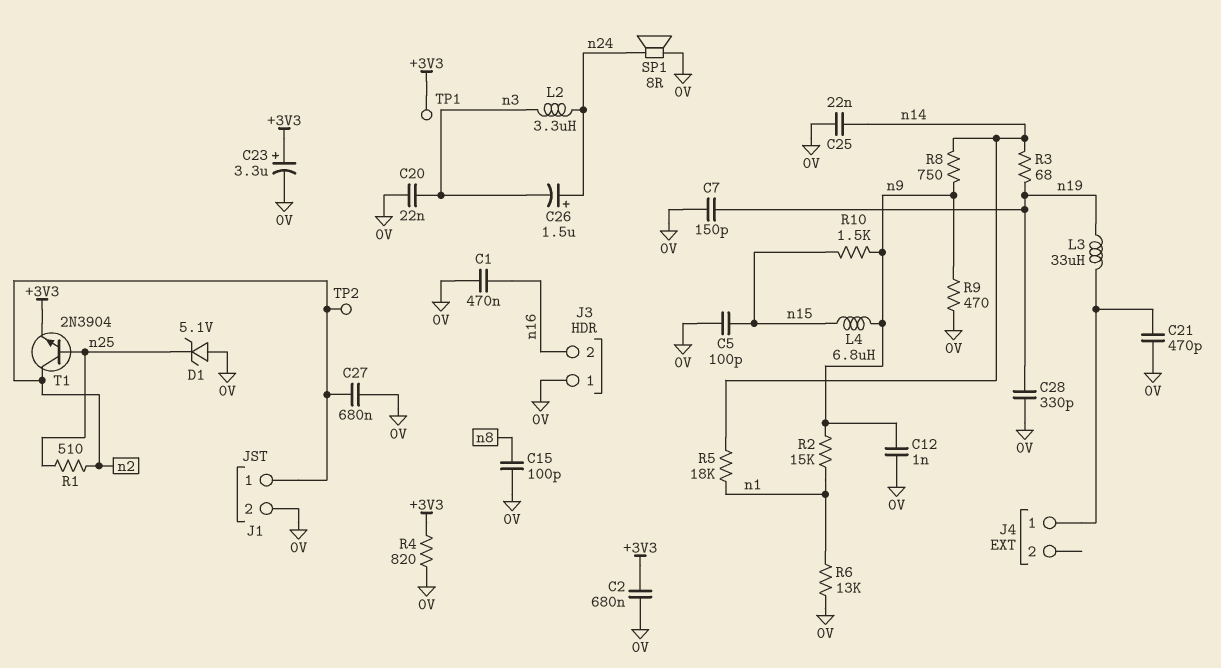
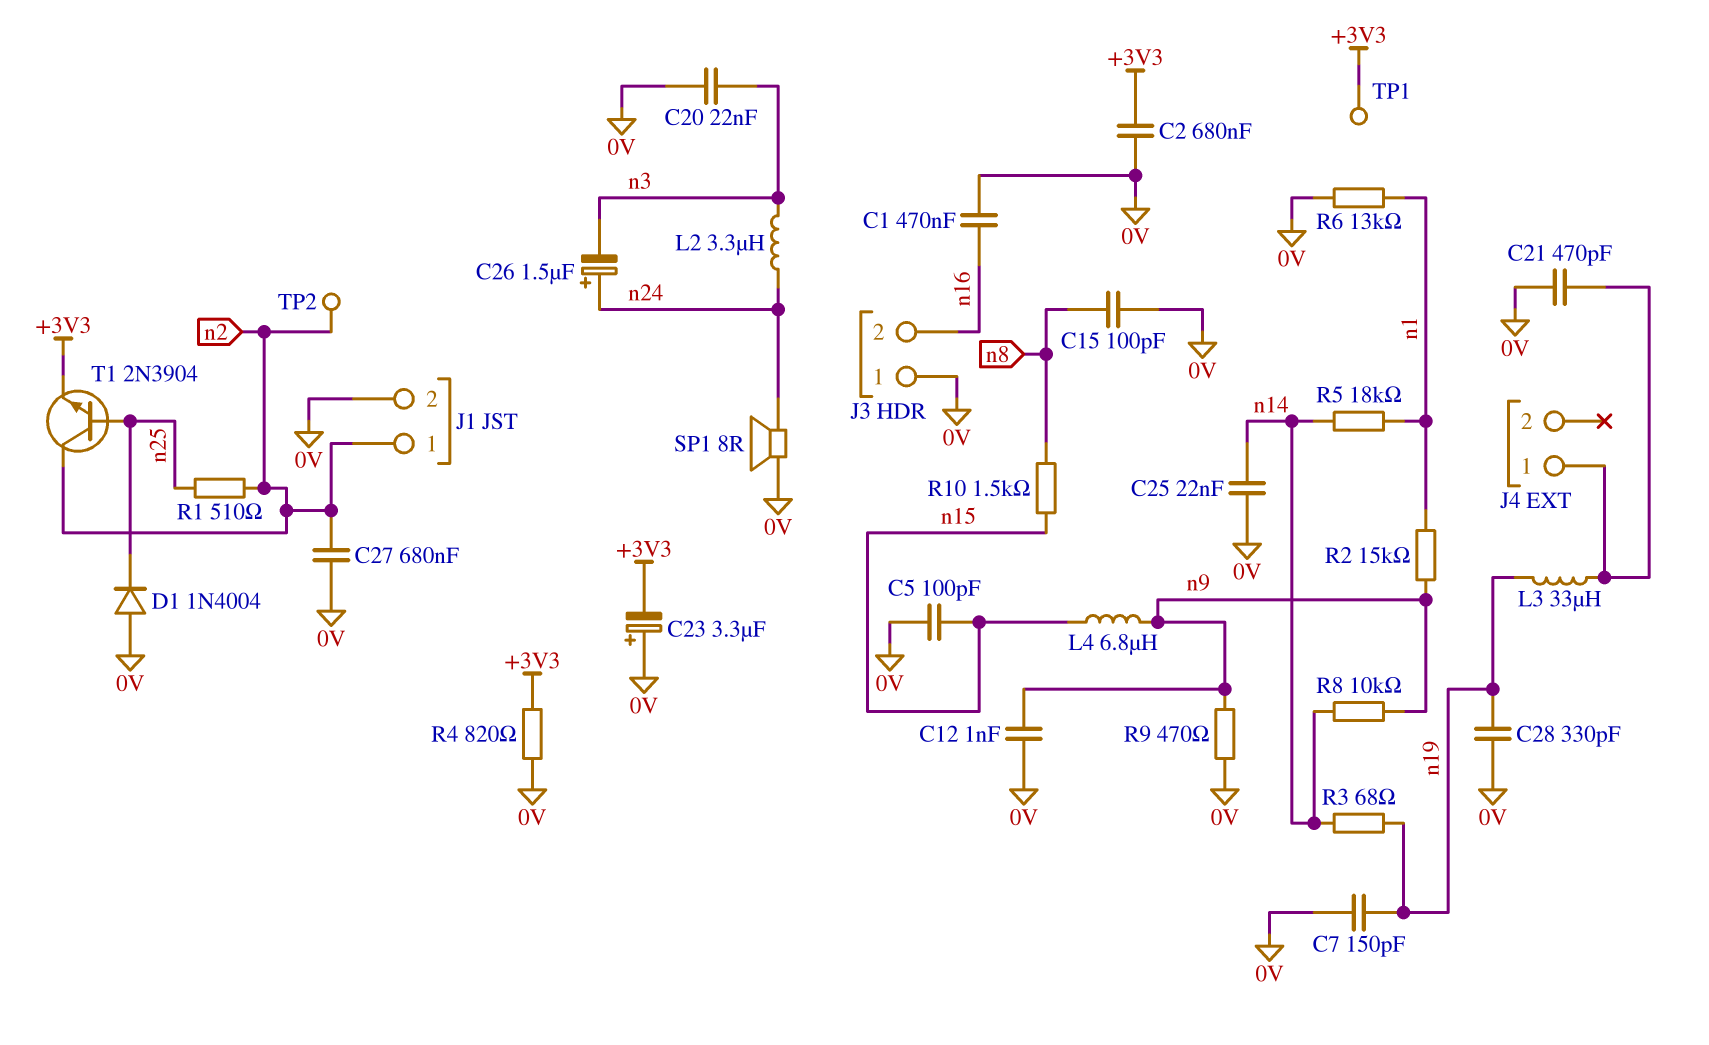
C23: 3.3uF (plus +3V3, minus 0V) -> 3.3uF (plus 0V, minus +3V3)
D1: zener 5.1V (A 0V, K n25) -> diode 1N4004 (A 0V, K n25)
R8: 750 (n9, n14) -> 10k (n9, n14)
R10: 1.5k (n9, n15) -> 1.5k (n8, n15)

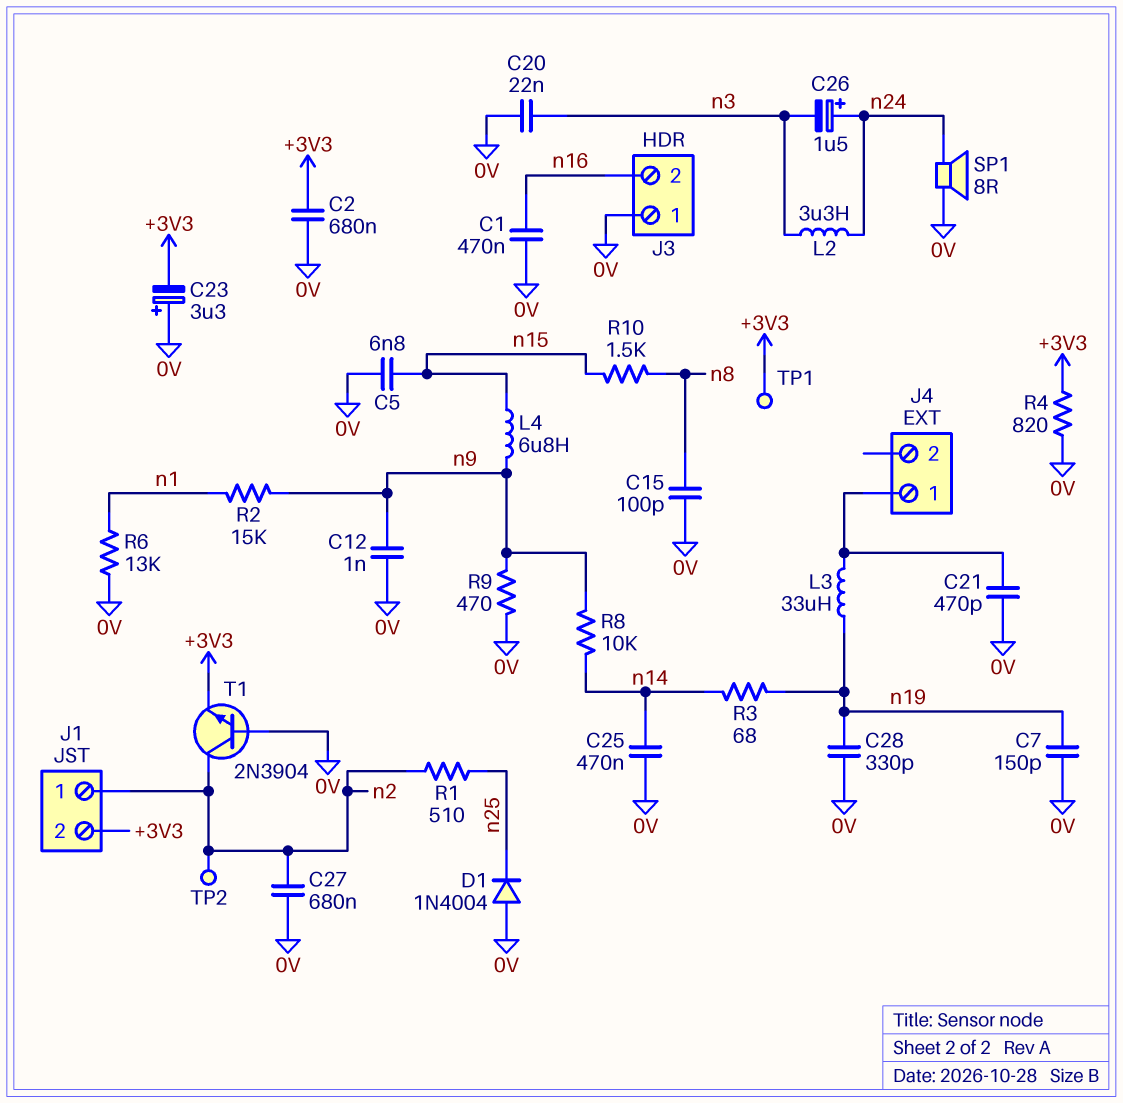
C5: 100pF (0V, n15) -> 6.8nF (0V, n15)
C25: 22nF (0V, n14) -> 470nF (0V, n14)
J1 pin 2: 0V -> +3V3
R5: 18k (n1, n14) -> none
T1: NPN 2N3904 (B n25, C n2, E +3V3) -> NPN 2N3904 (B 0V, C n2, E +3V3)

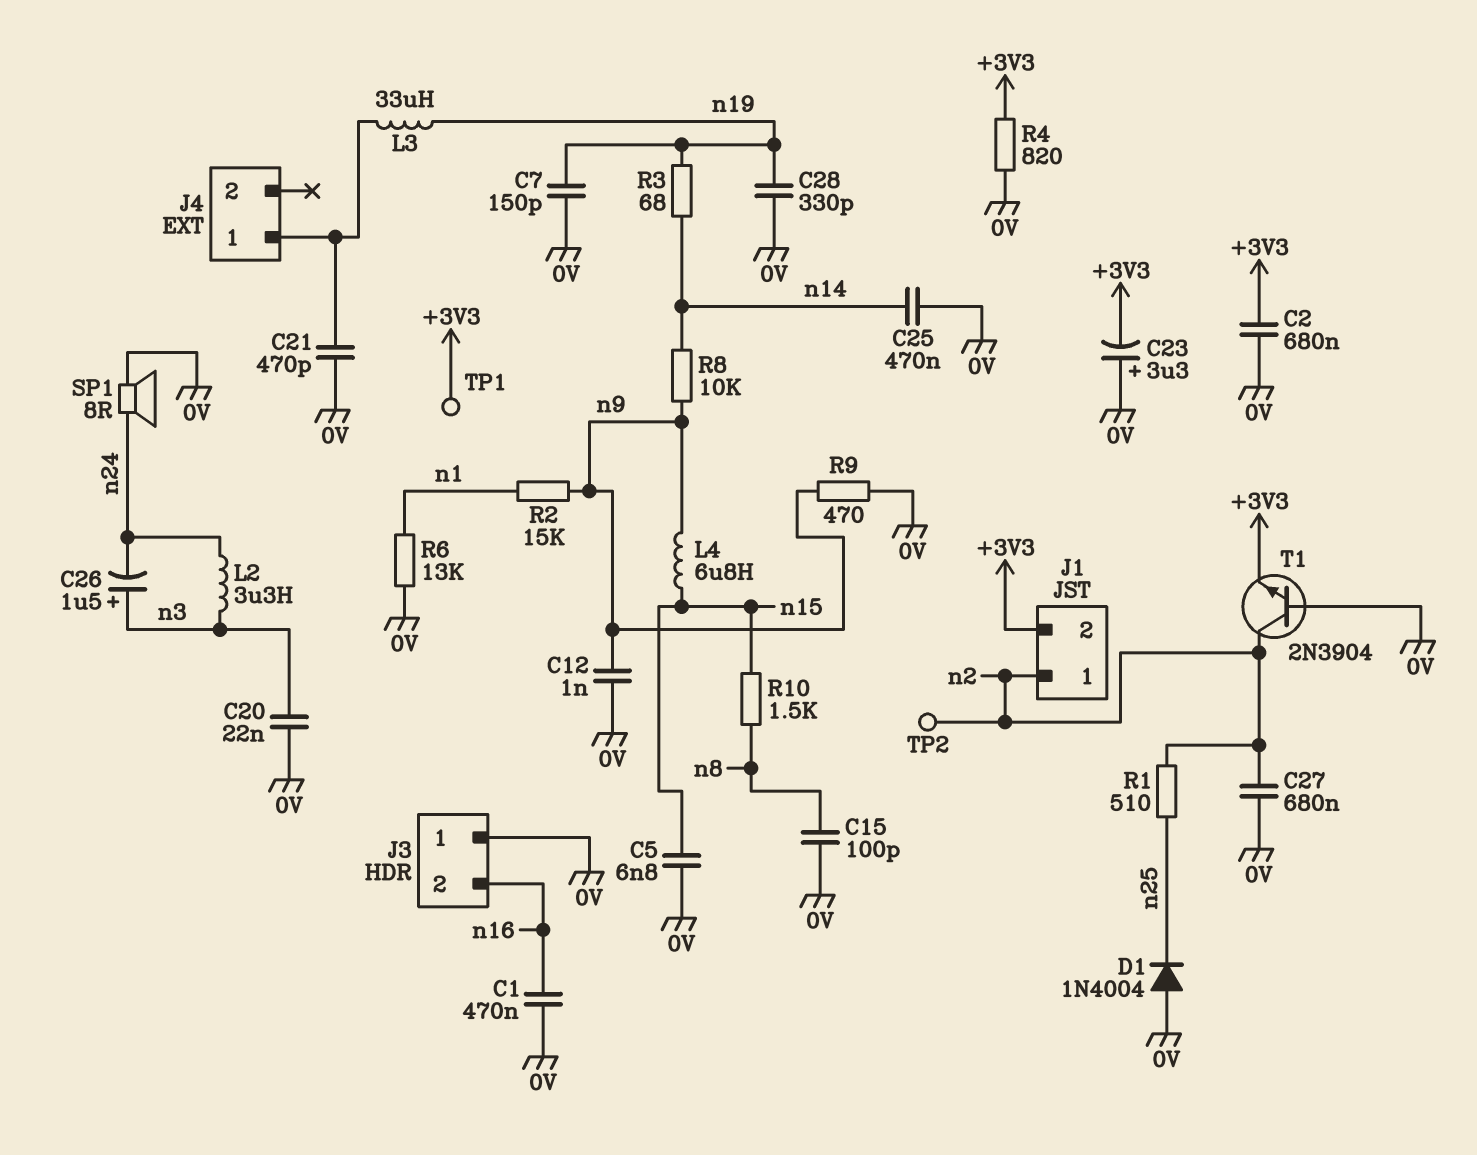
C26: 1.5uF (plus n24, minus n3) -> 1.5uF (plus n3, minus n24)

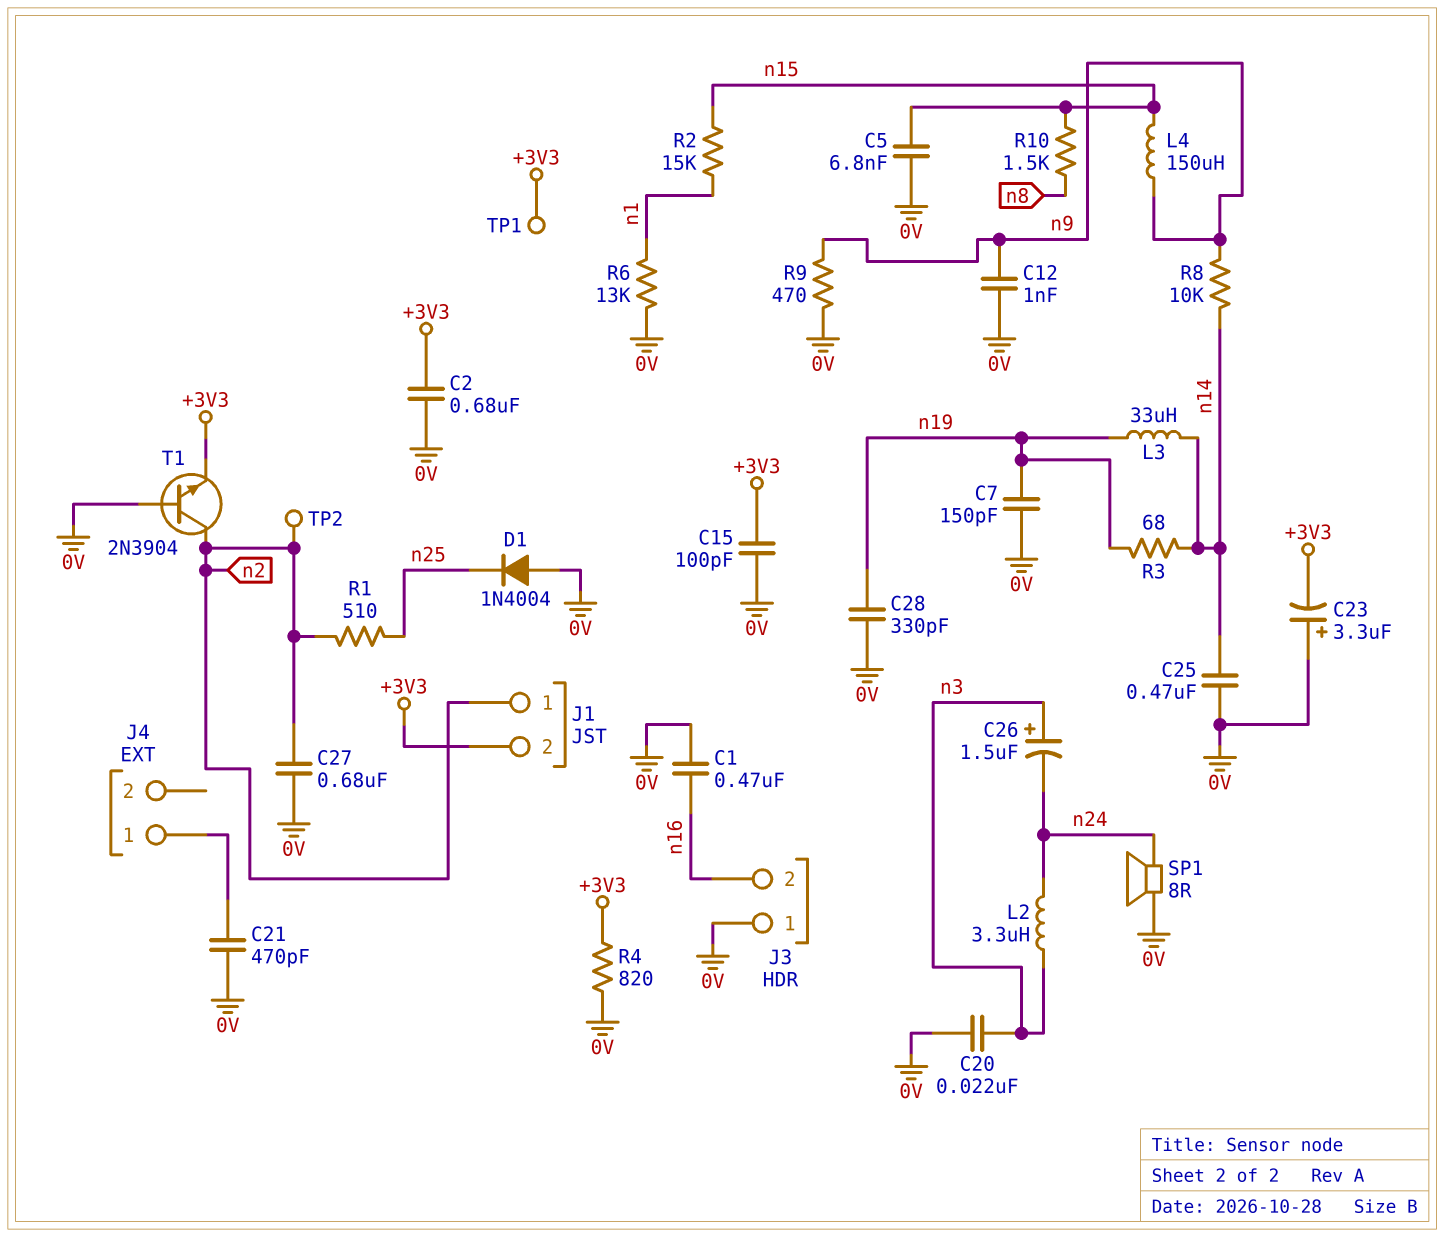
C15: 100pF (0V, n8) -> 100pF (+3V3, 0V)
L3: 33uH (J4/1, n19) -> 33uH (n14, n19)
L4: 6.8uH (n9, n15) -> 150uH (n9, n15)
R2: 15k (n1, n9) -> 15k (n1, n15)

